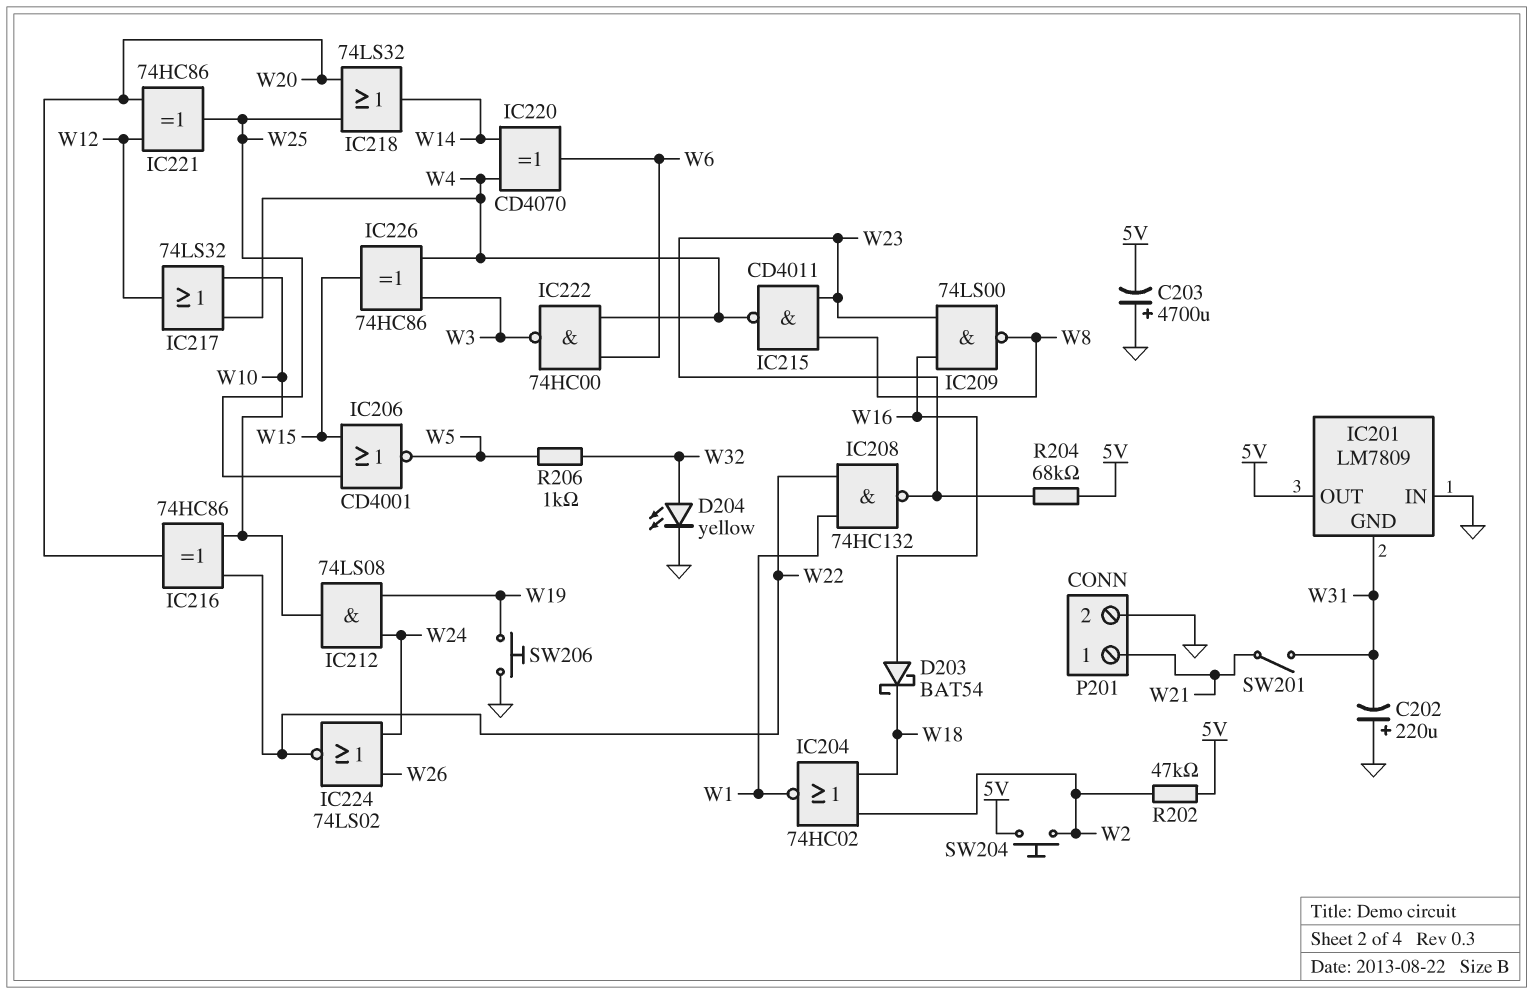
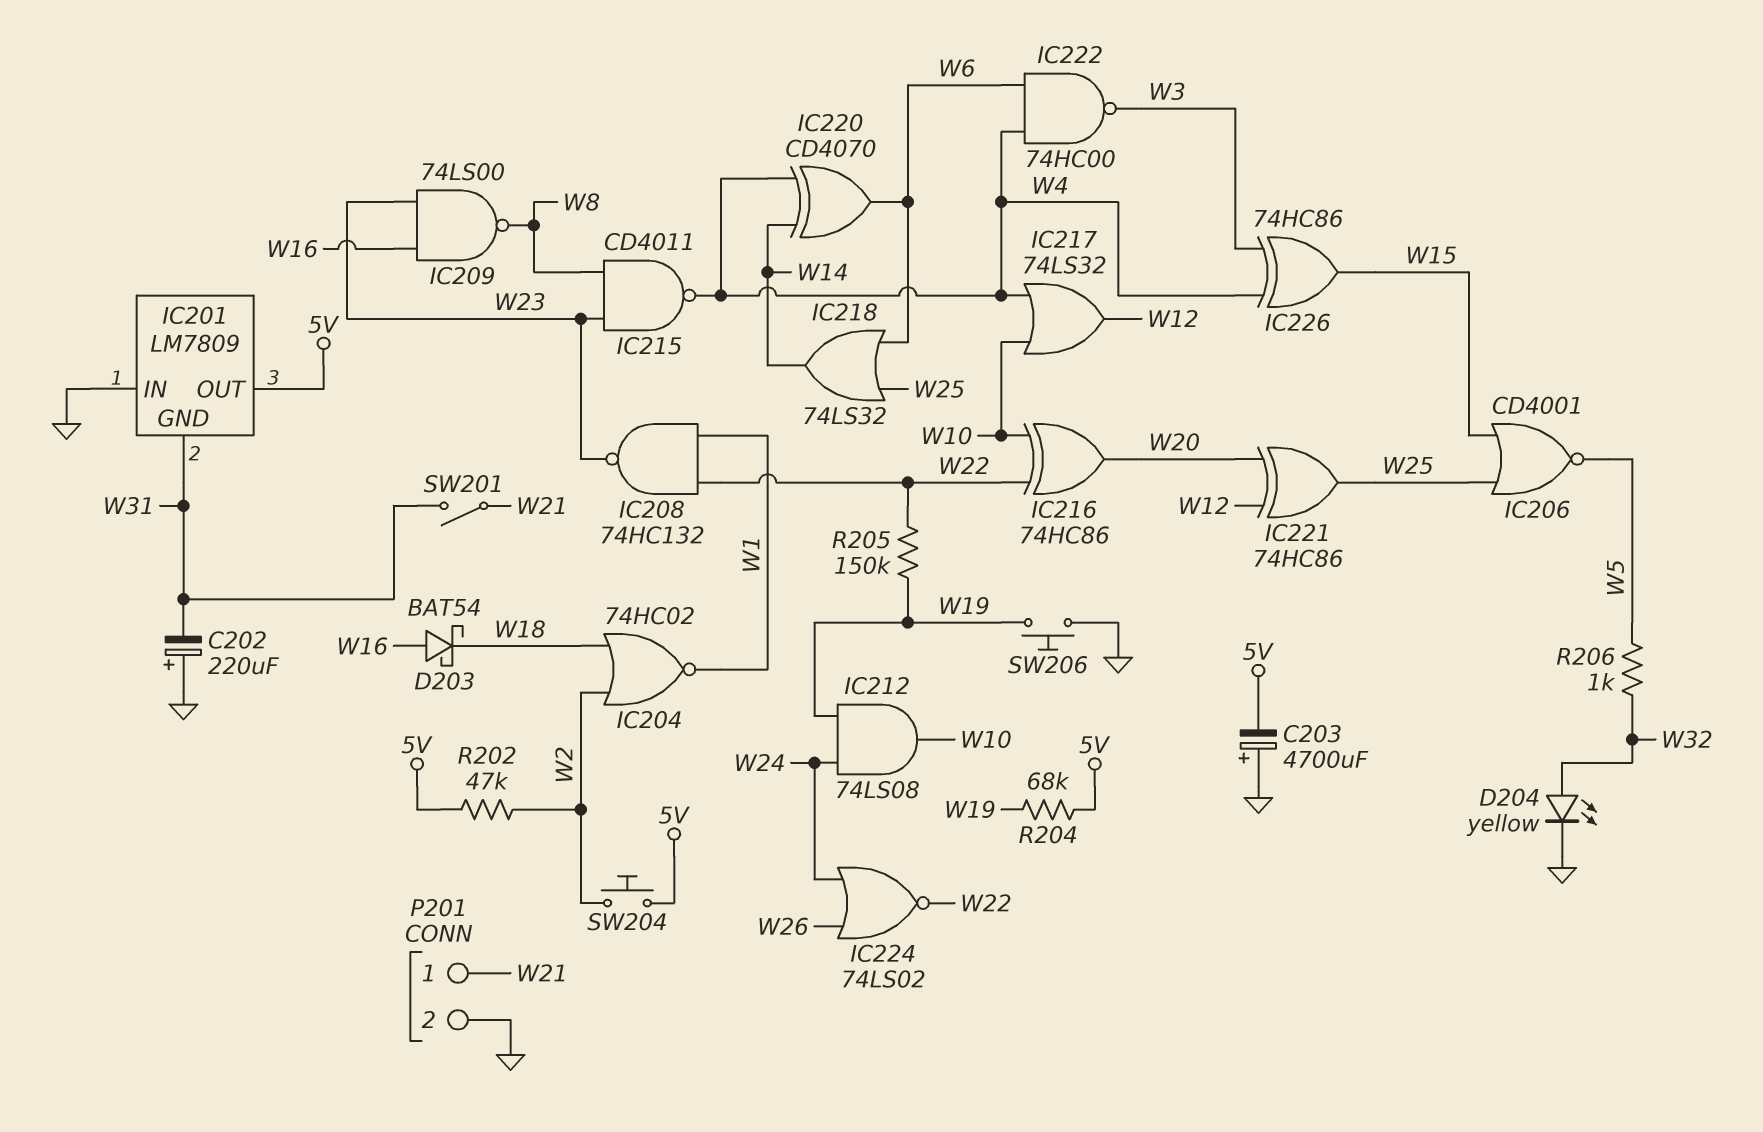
IC218: OR 74LS32 (in W20, in W25, out W14) -> OR 74LS32 (in W6, in W25, out W14)
R204: 68k (5V, W23) -> 68k (5V, W19)
R205: none -> 150k (W19, W22)

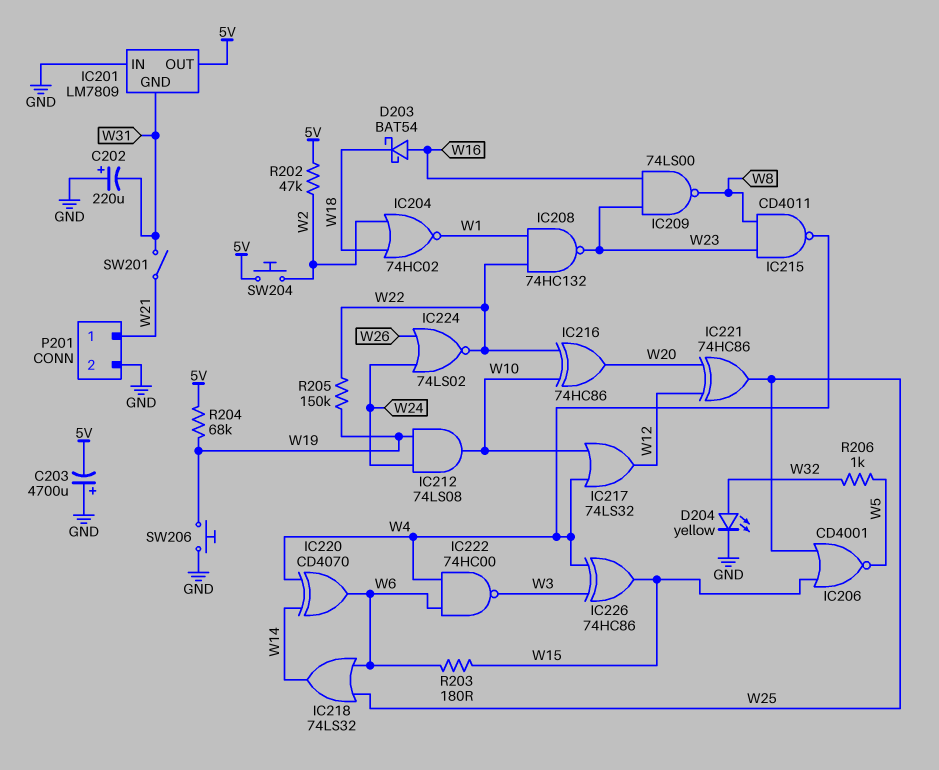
R203: none -> 180 (W6, W15)

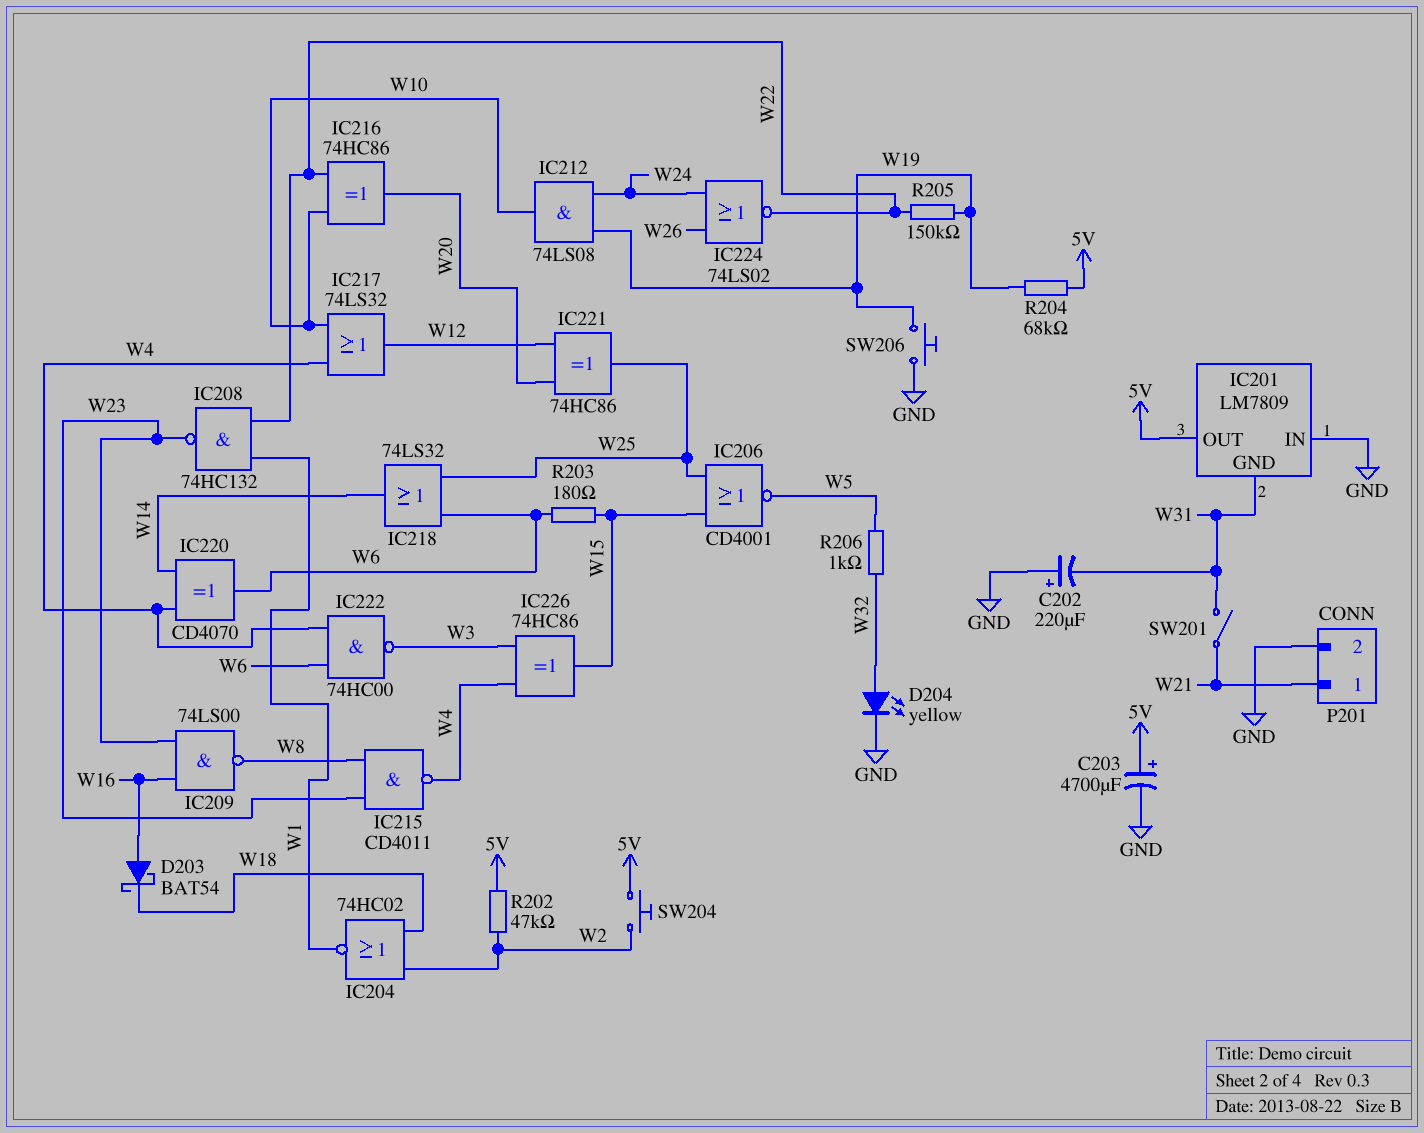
C203: 4700uF (plus GND, minus 5V) -> 4700uF (plus 5V, minus GND)

